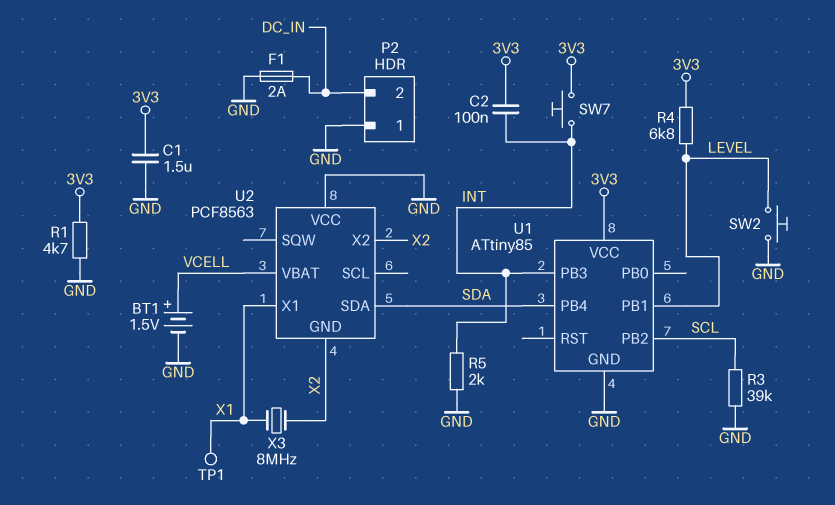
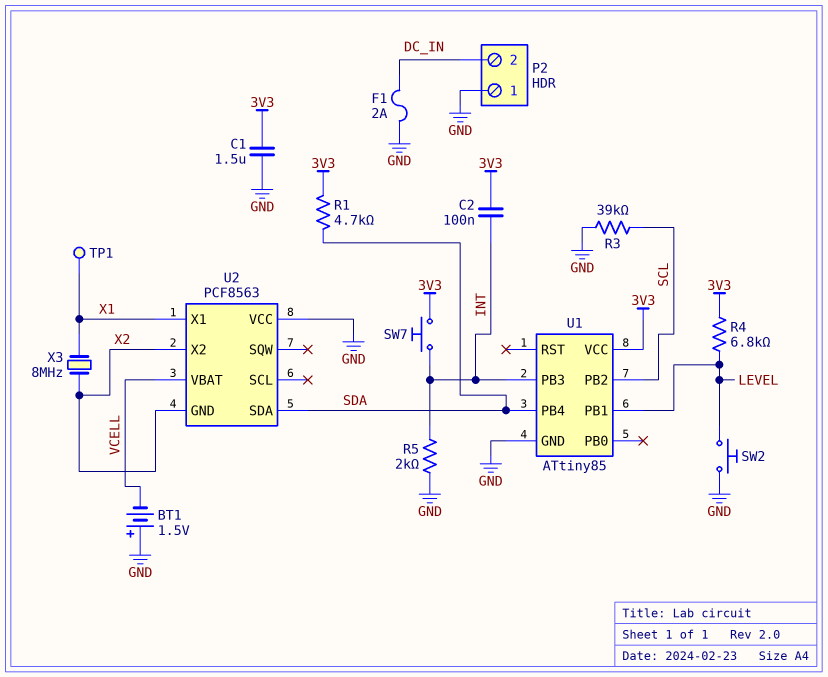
BT1: 1.5V (plus VCELL, minus GND) -> 1.5V (plus GND, minus VCELL)
R1: 4.7k (3V3, GND) -> 4.7k (3V3, SDA)

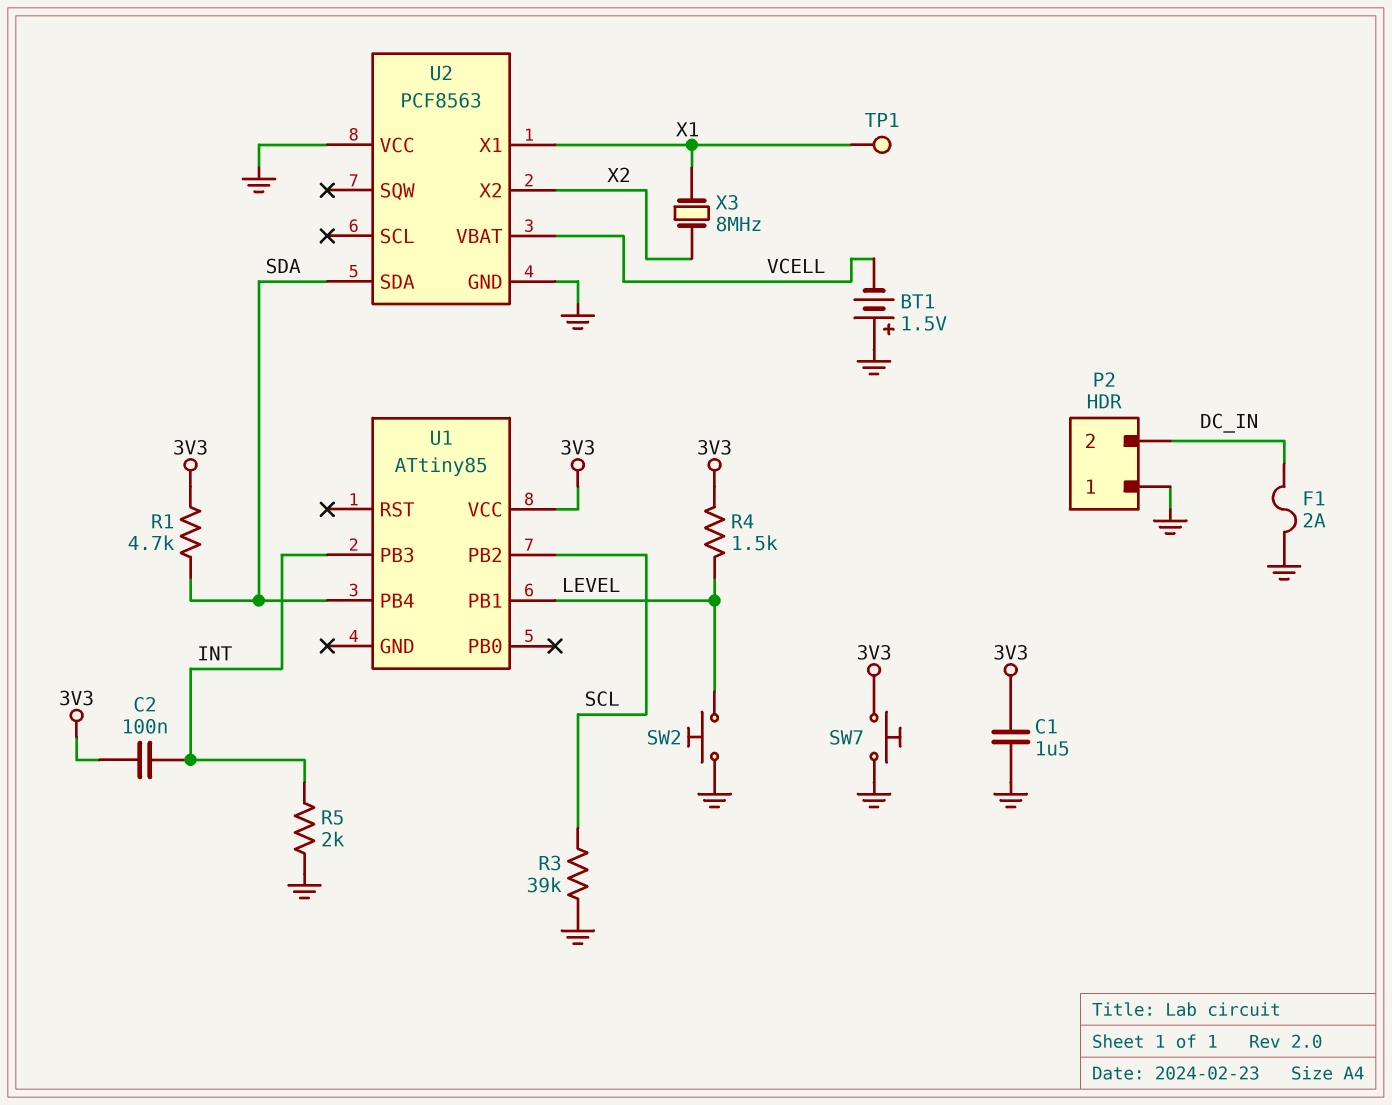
R4: 6.8k (3V3, LEVEL) -> 1.5k (3V3, LEVEL)
SW7: button (3V3, INT) -> button (3V3, GND)
U1 pin GND: GND -> none
U2 pin GND: X2 -> GND

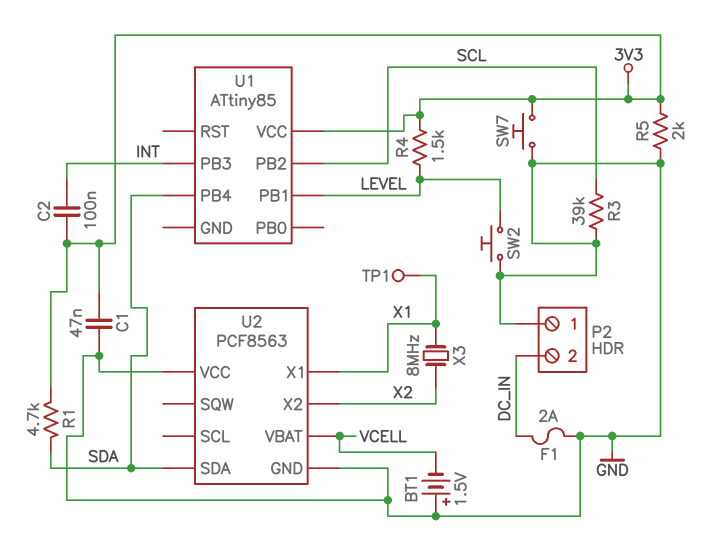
C1: 1.5uF (3V3, GND) -> 47nF (3V3, GND)
R5: 2k (GND, INT) -> 2k (3V3, GND)

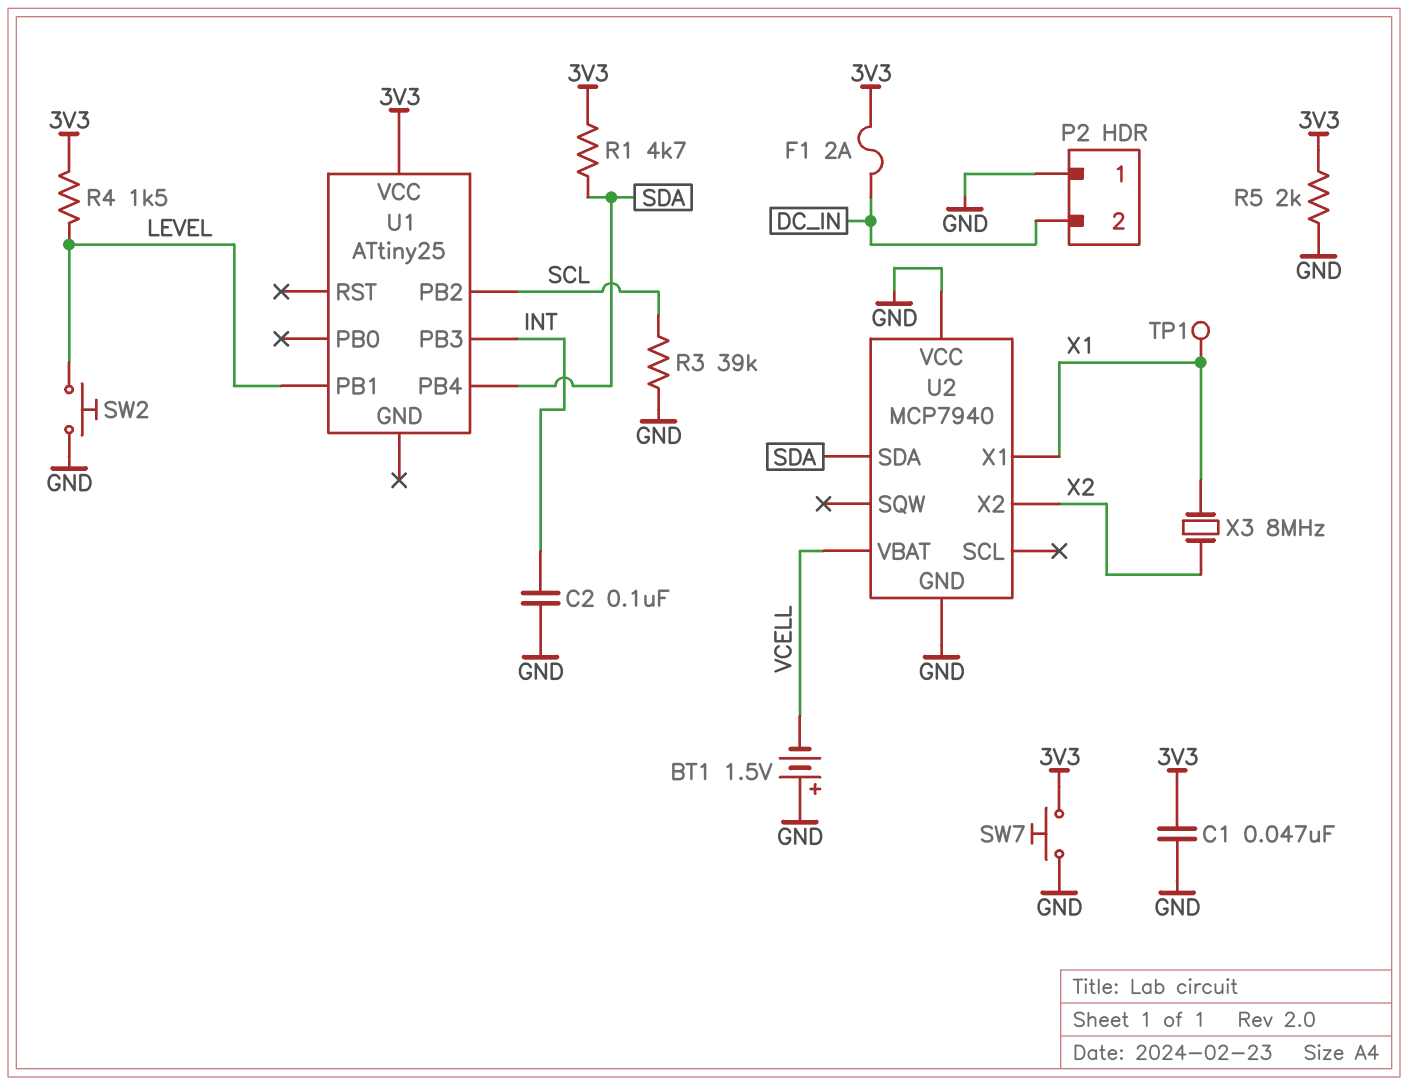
C2: 100nF (3V3, INT) -> 100nF (GND, INT)
F1: 2A (DC_IN, GND) -> 2A (3V3, DC_IN)
U1: ATtiny85 -> ATtiny25
U2: PCF8563 -> MCP7940

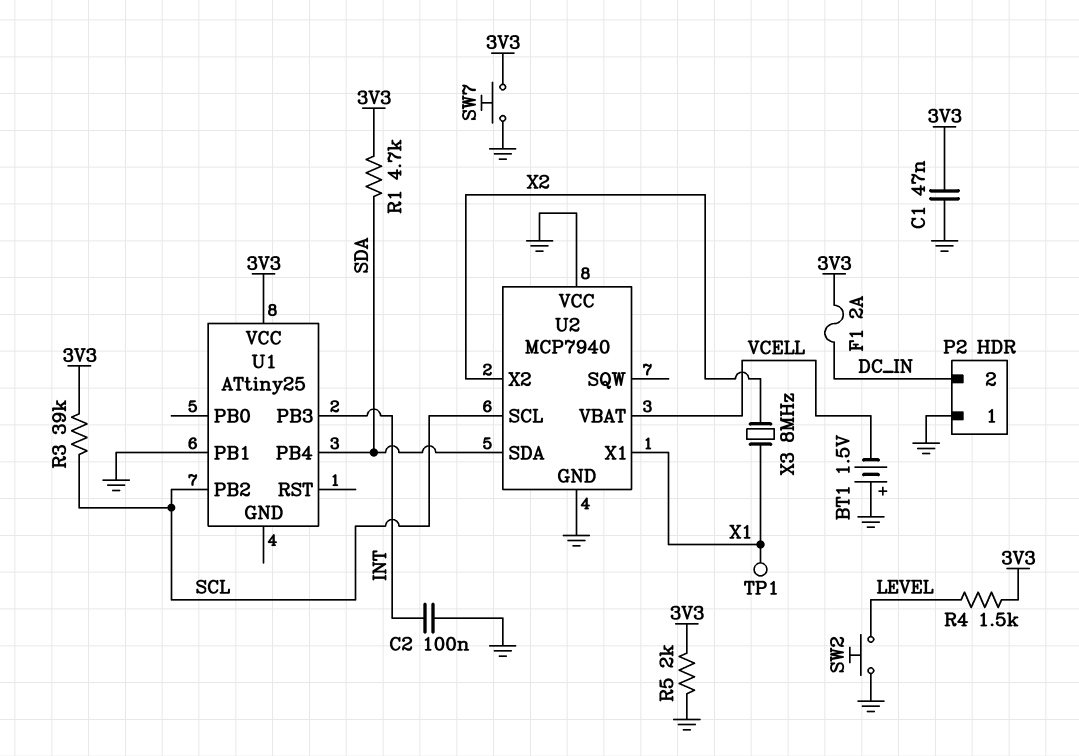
R3: 39k (GND, SCL) -> 39k (3V3, SCL)
U1 pin PB1: LEVEL -> GND
U2 pin SCL: none -> SCL

